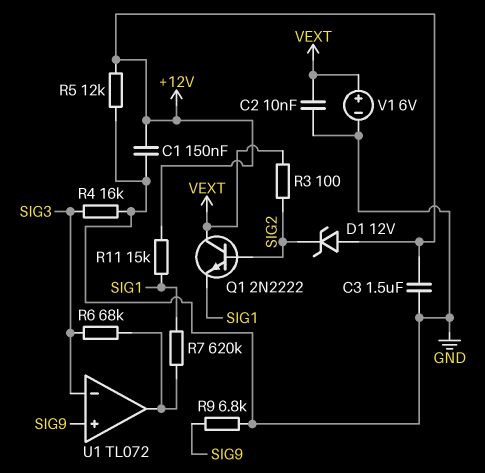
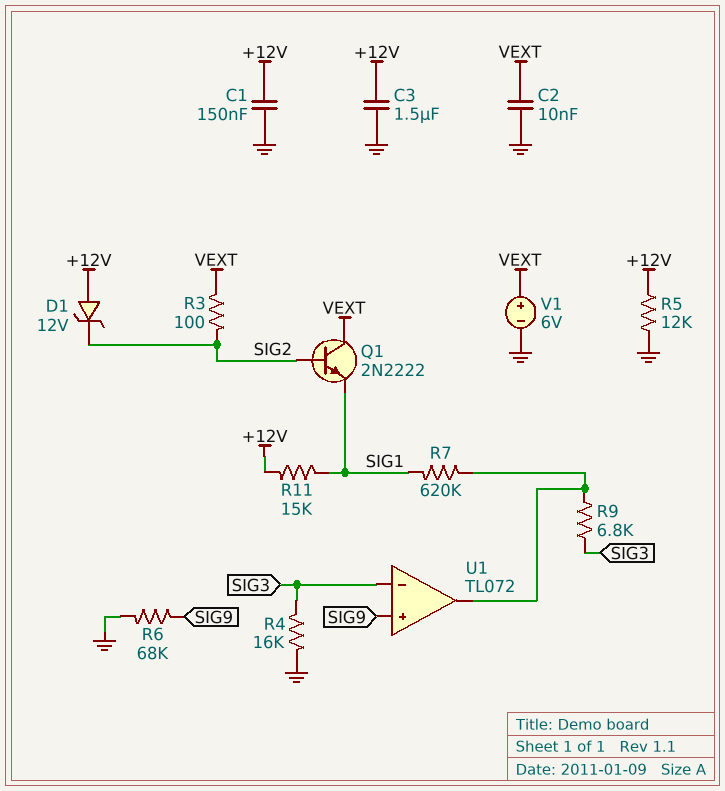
R6: 68k (SIG3, U1/out) -> 68k (GND, SIG9)
R9: 6.8k (GND, SIG9) -> 6.8k (SIG3, U1/out)

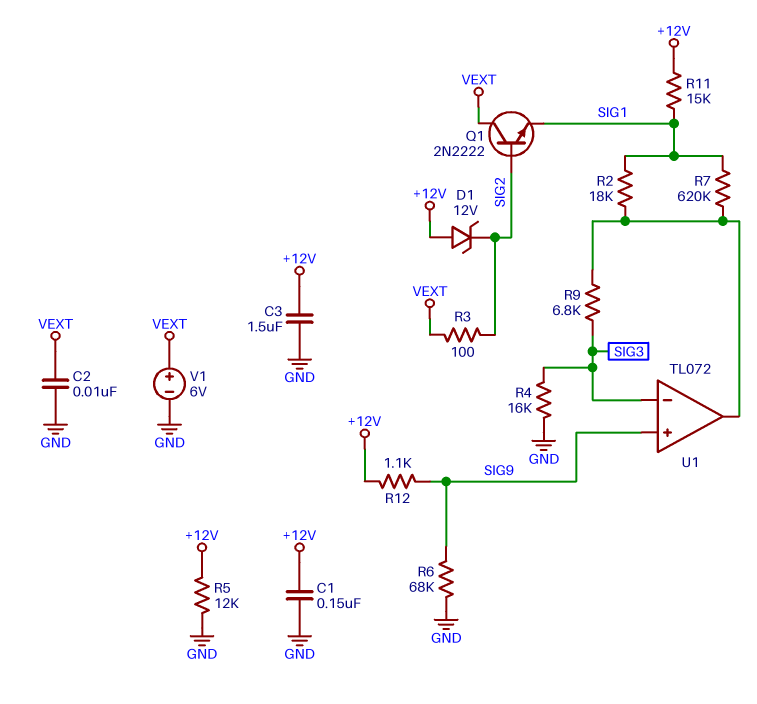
R2: none -> 18k (SIG1, U1/out)
R12: none -> 1.1k (+12V, SIG9)

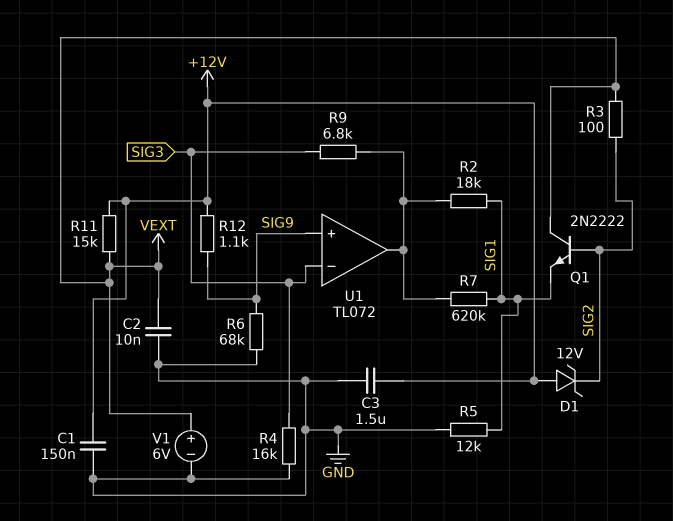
R5: 12k (+12V, GND) -> 12k (GND, SIG1)
R11: 15k (+12V, SIG1) -> 15k (+12V, VEXT)

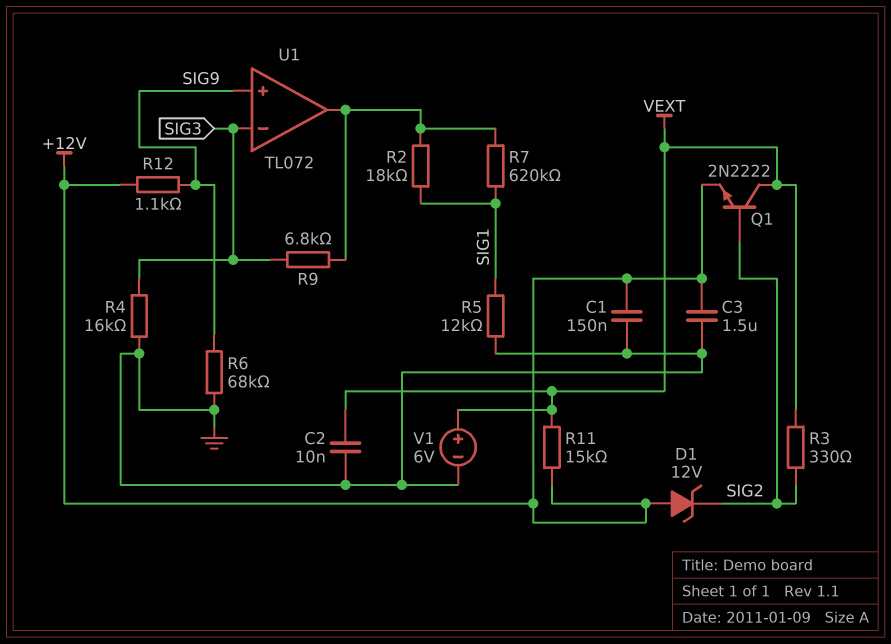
Q1: NPN 2N2222 (B SIG2, C VEXT, E SIG1) -> NPN 2N2222 (B SIG2, C VEXT, E +12V)
R3: 100 (SIG2, VEXT) -> 330 (SIG2, VEXT)

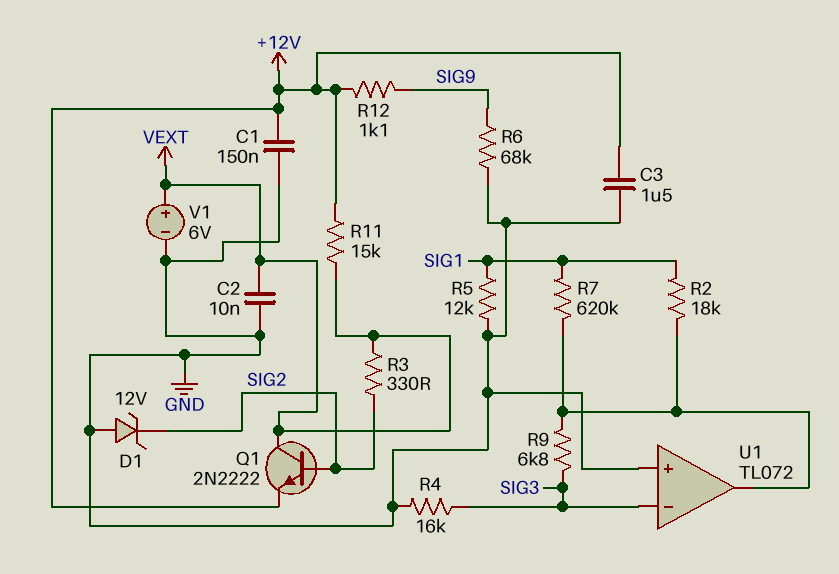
D1: zener 12V (A +12V, K SIG2) -> zener 12V (A GND, K SIG2)
U1 pin in+: SIG9 -> GND

